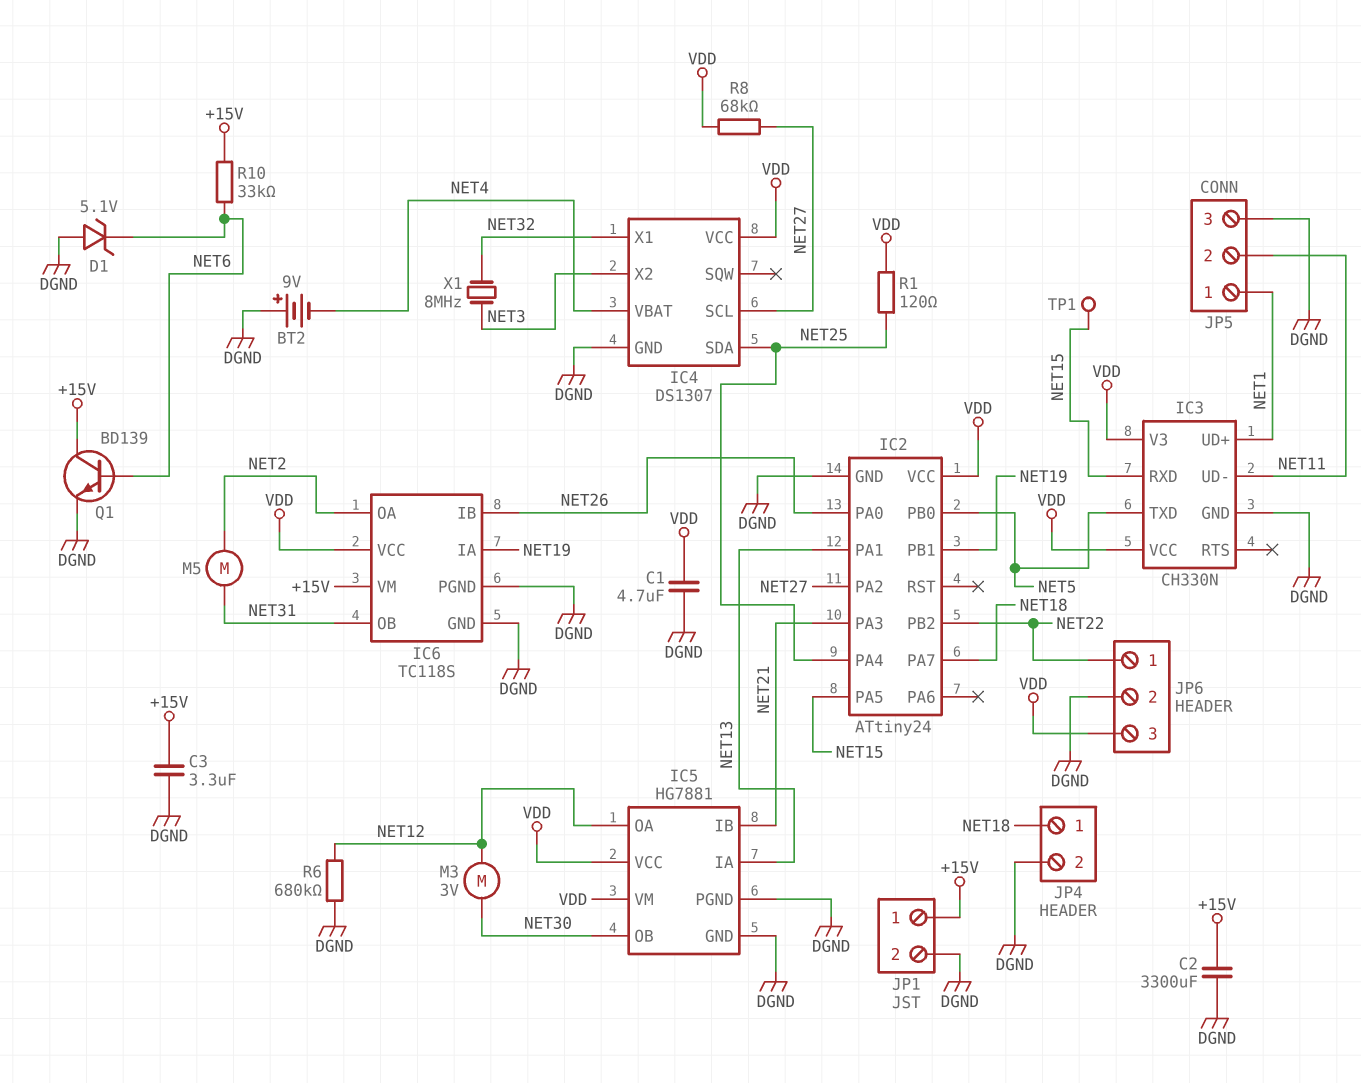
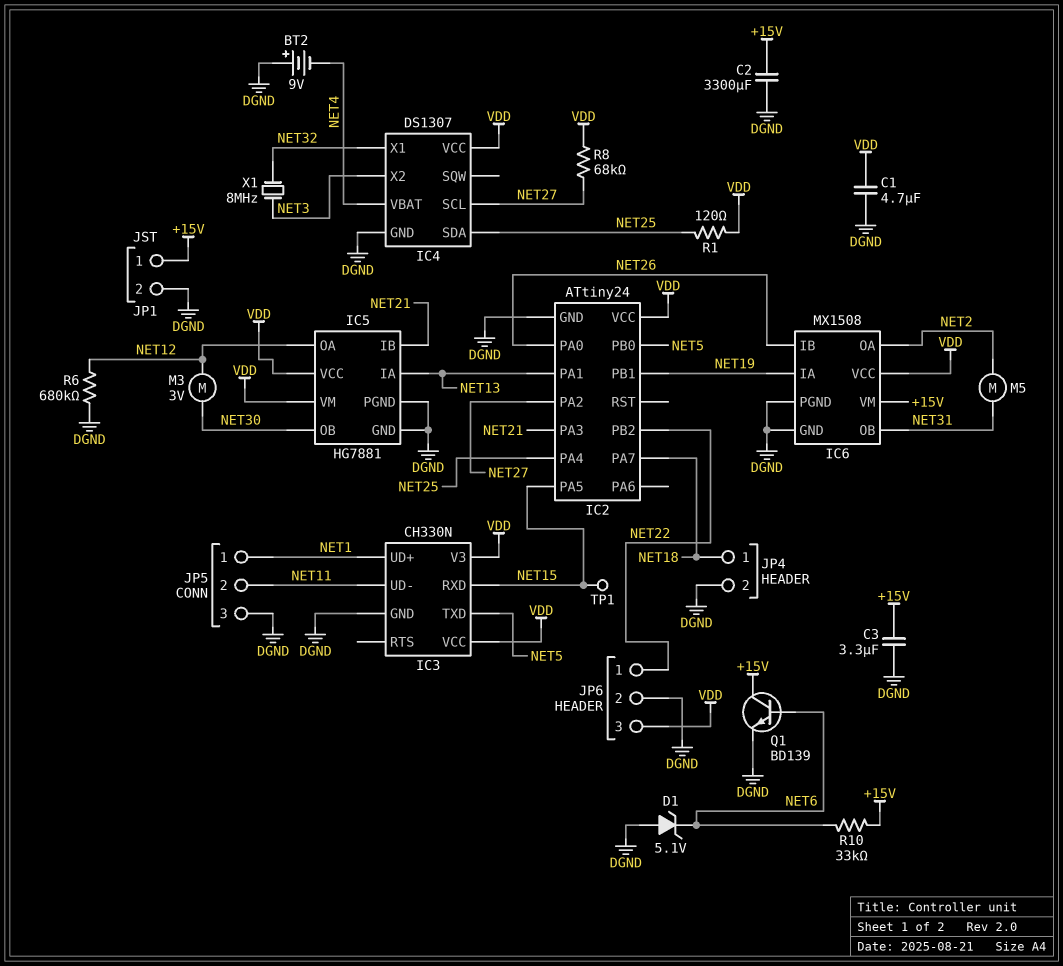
IC6: TC118S -> MX1508

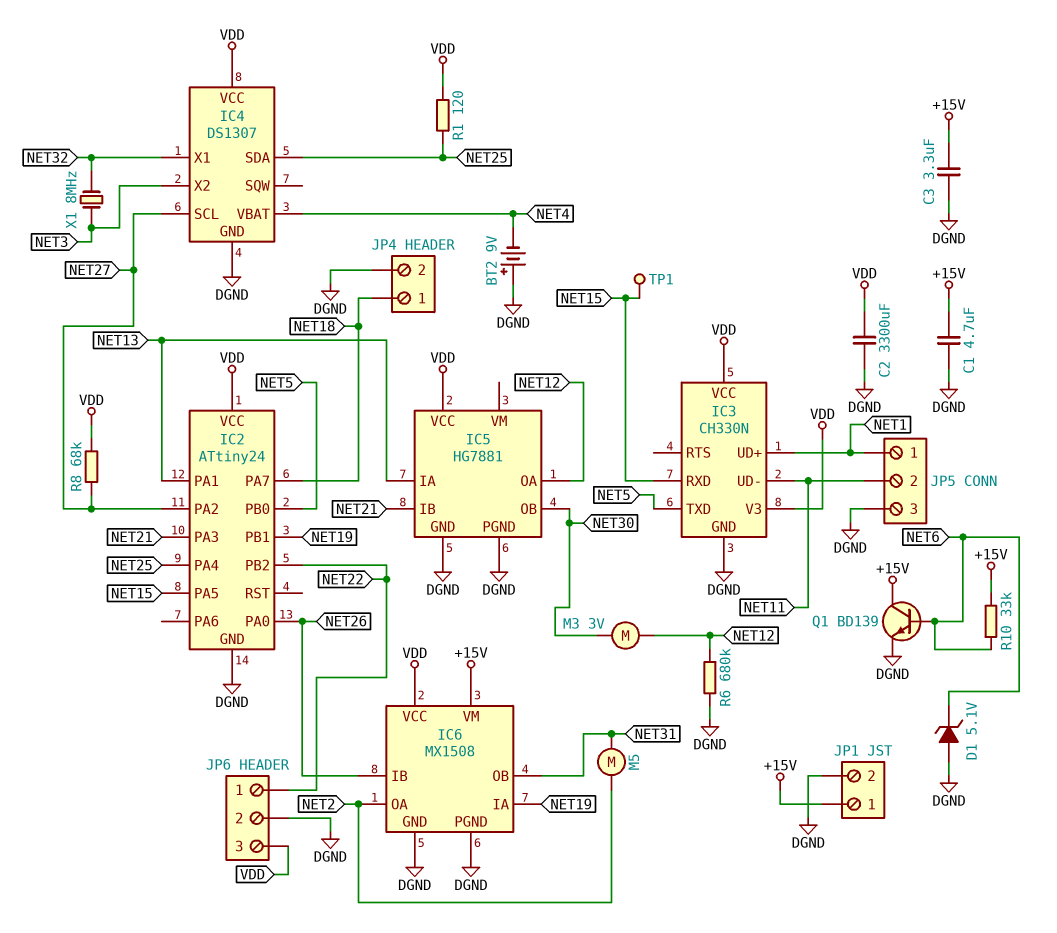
C1: 4.7uF (DGND, VDD) -> 4.7uF (+15V, DGND)
C2: 3300uF (+15V, DGND) -> 3300uF (DGND, VDD)
IC5 pin VM: VDD -> none

